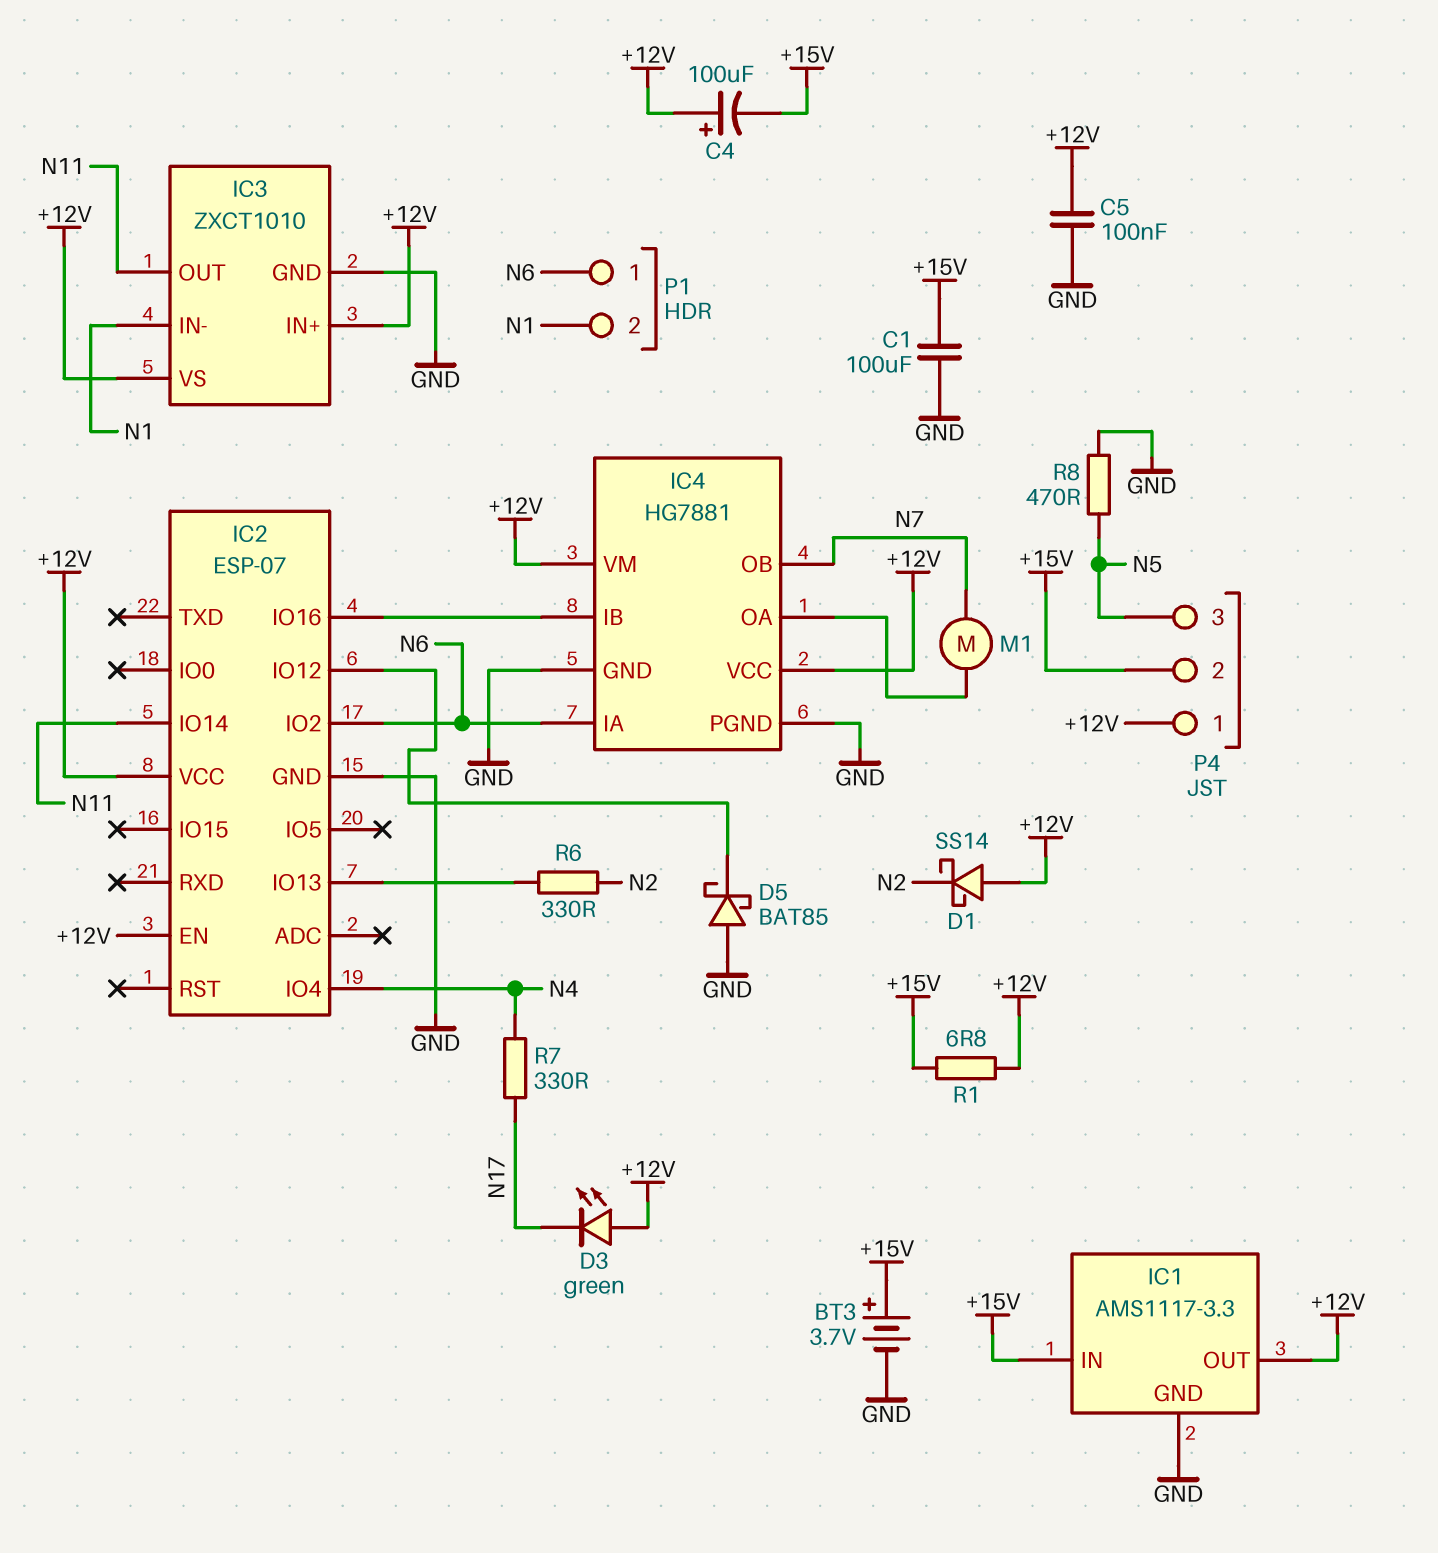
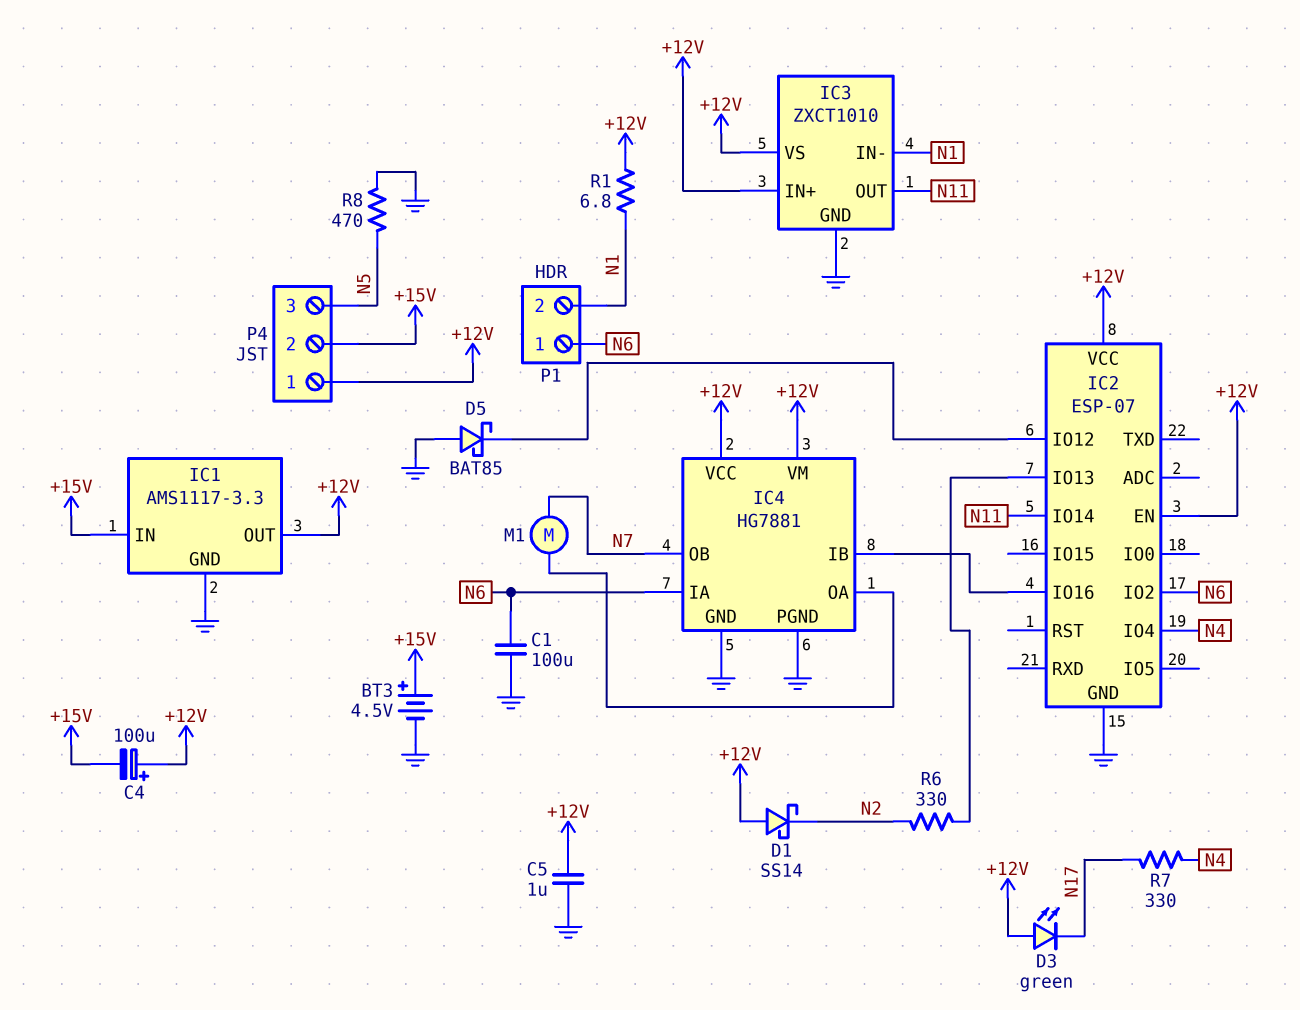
BT3: 3.7V (plus +15V, minus GND) -> 4.5V (plus +15V, minus GND)
C1: 100uF (+15V, GND) -> 100uF (GND, N6)
C5: 100nF (+12V, GND) -> 1uF (+12V, GND)
R1: 6.8 (+12V, +15V) -> 6.8 (+12V, N1)

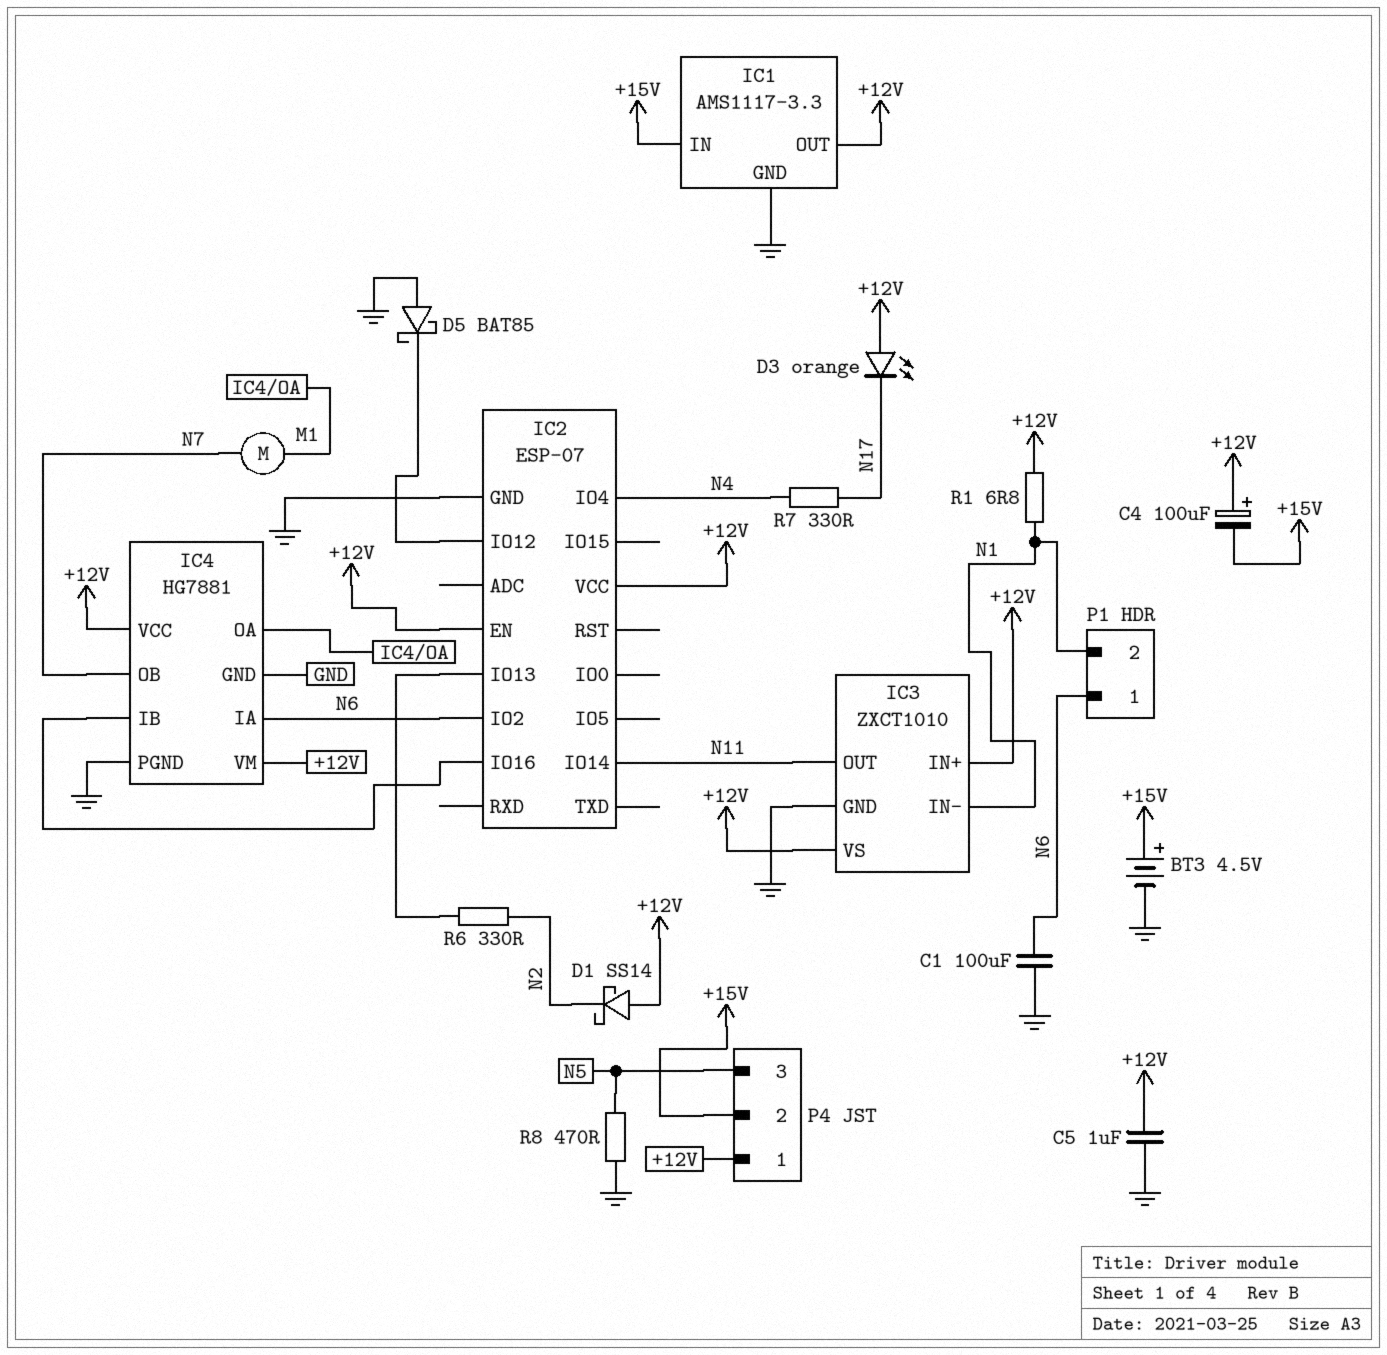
D3: LED green (A +12V, K N17) -> LED orange (A +12V, K N17)

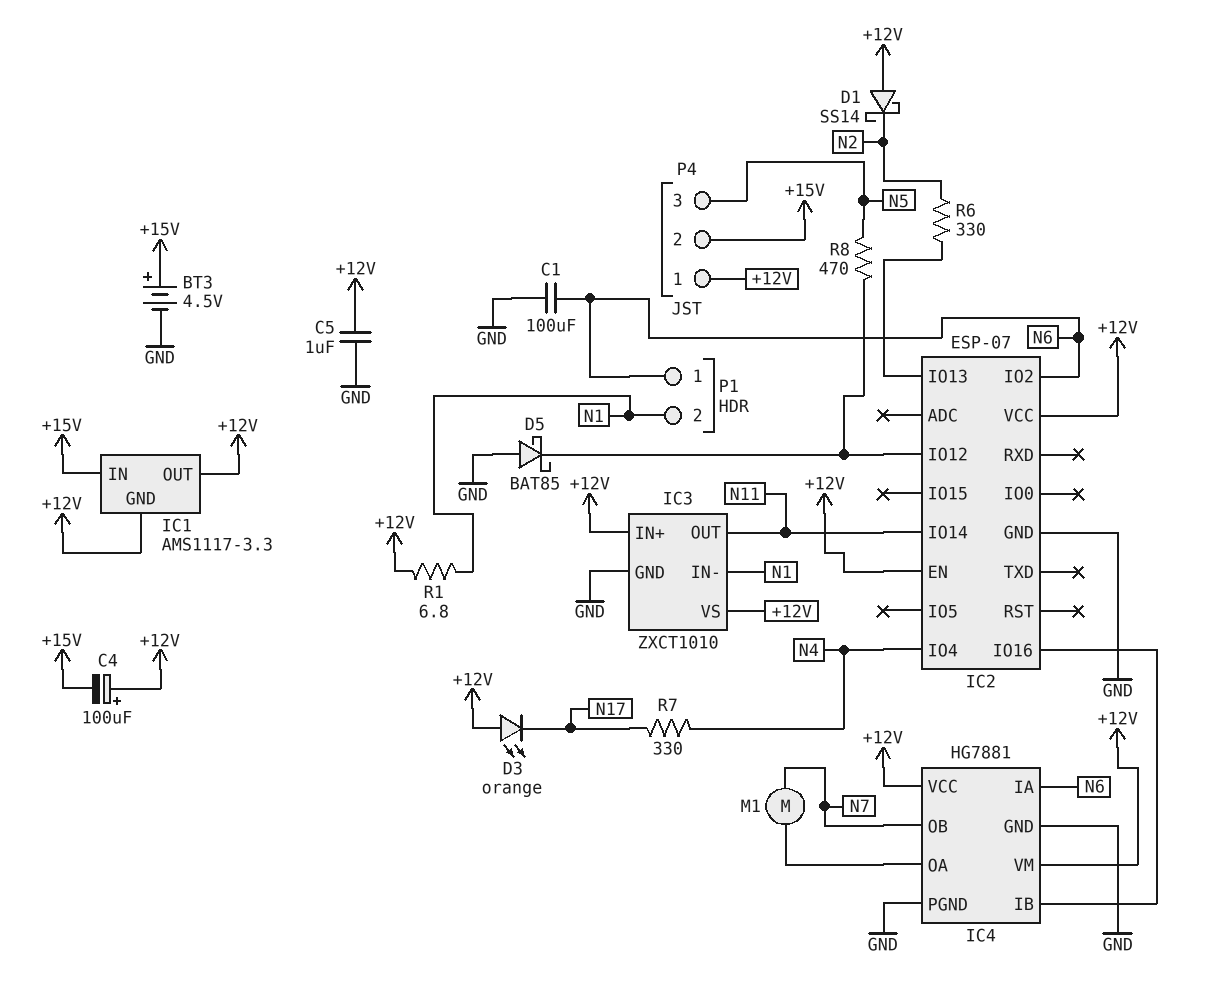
IC1 pin GND: GND -> +12V
R8: 470 (GND, N5) -> 470 (IC2/IO12, N5)

